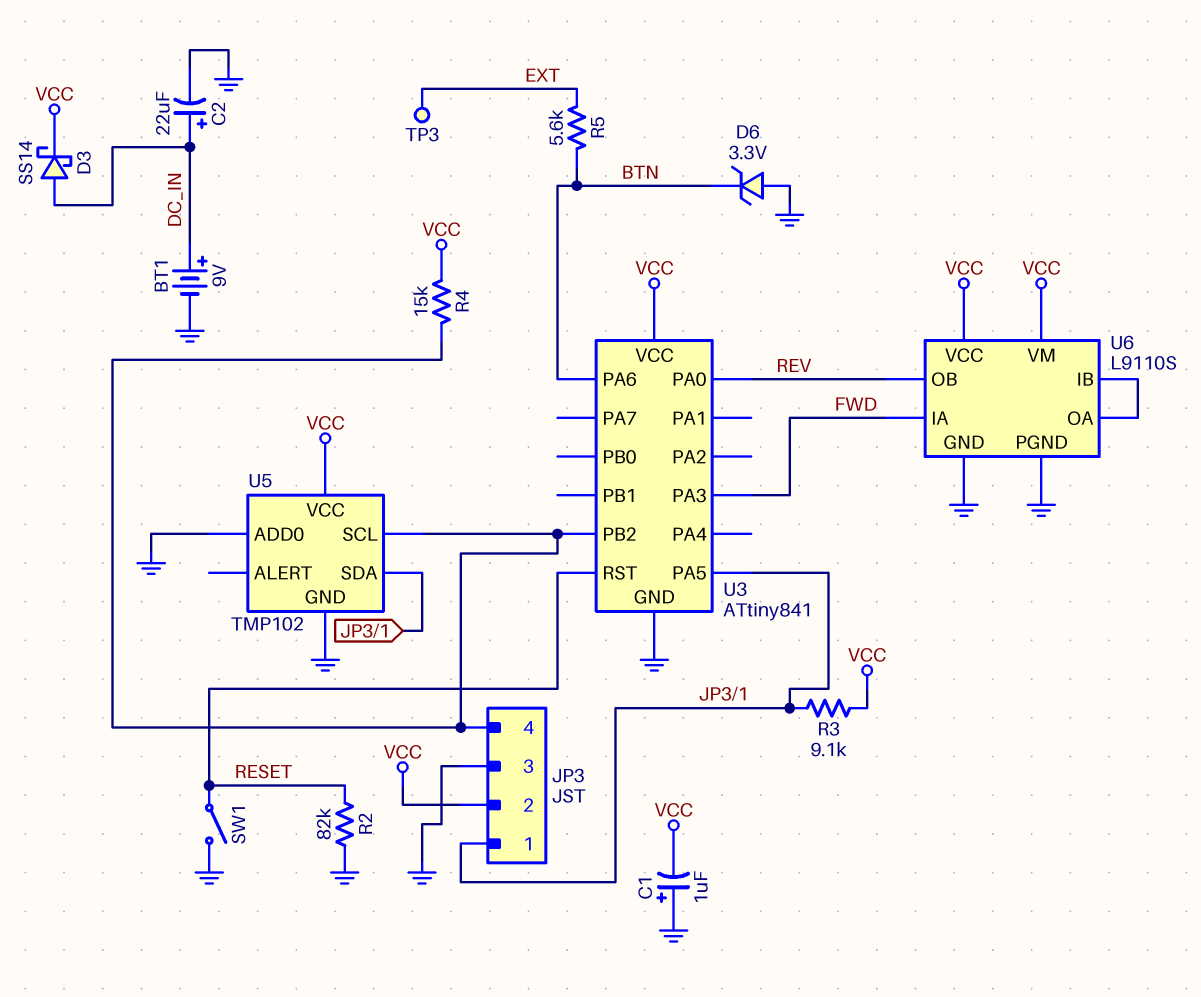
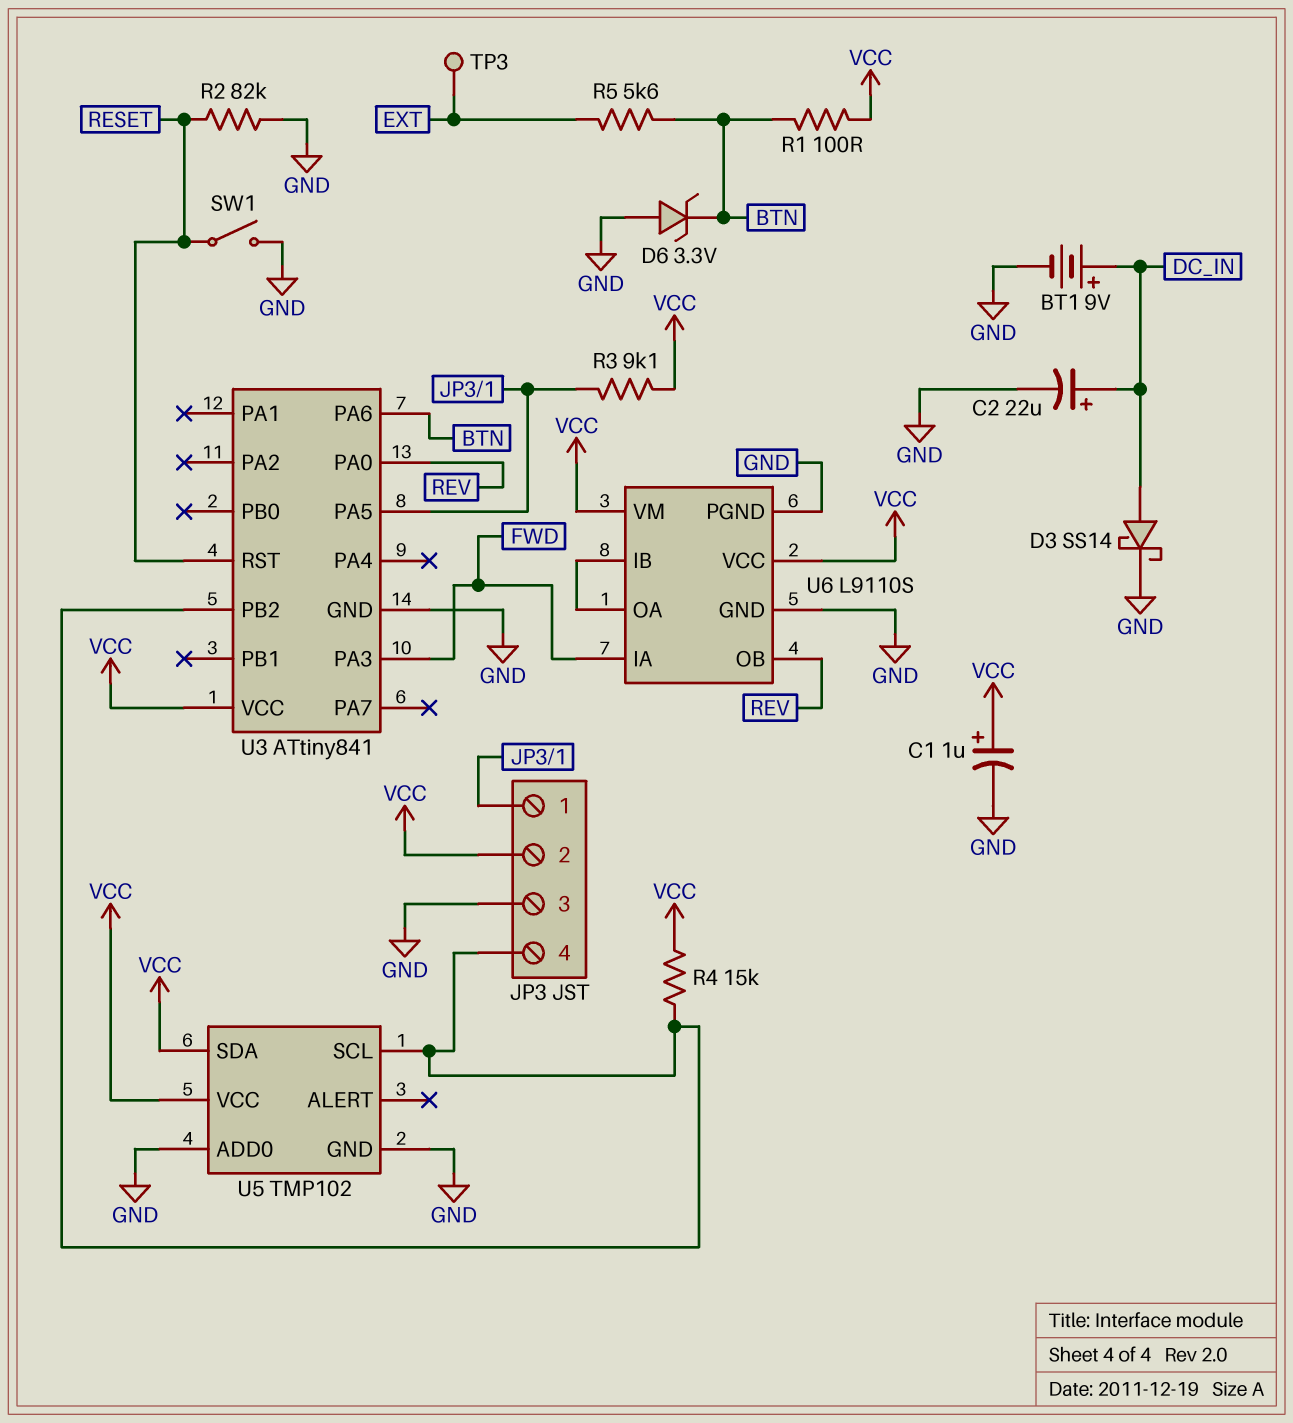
C1: 1uF (plus GND, minus VCC) -> 1uF (plus VCC, minus GND)
D3: schottky SS14 (A DC_IN, K VCC) -> schottky SS14 (A DC_IN, K GND)
R1: none -> 100 (BTN, VCC)
U5 pin SDA: JP3/1 -> VCC

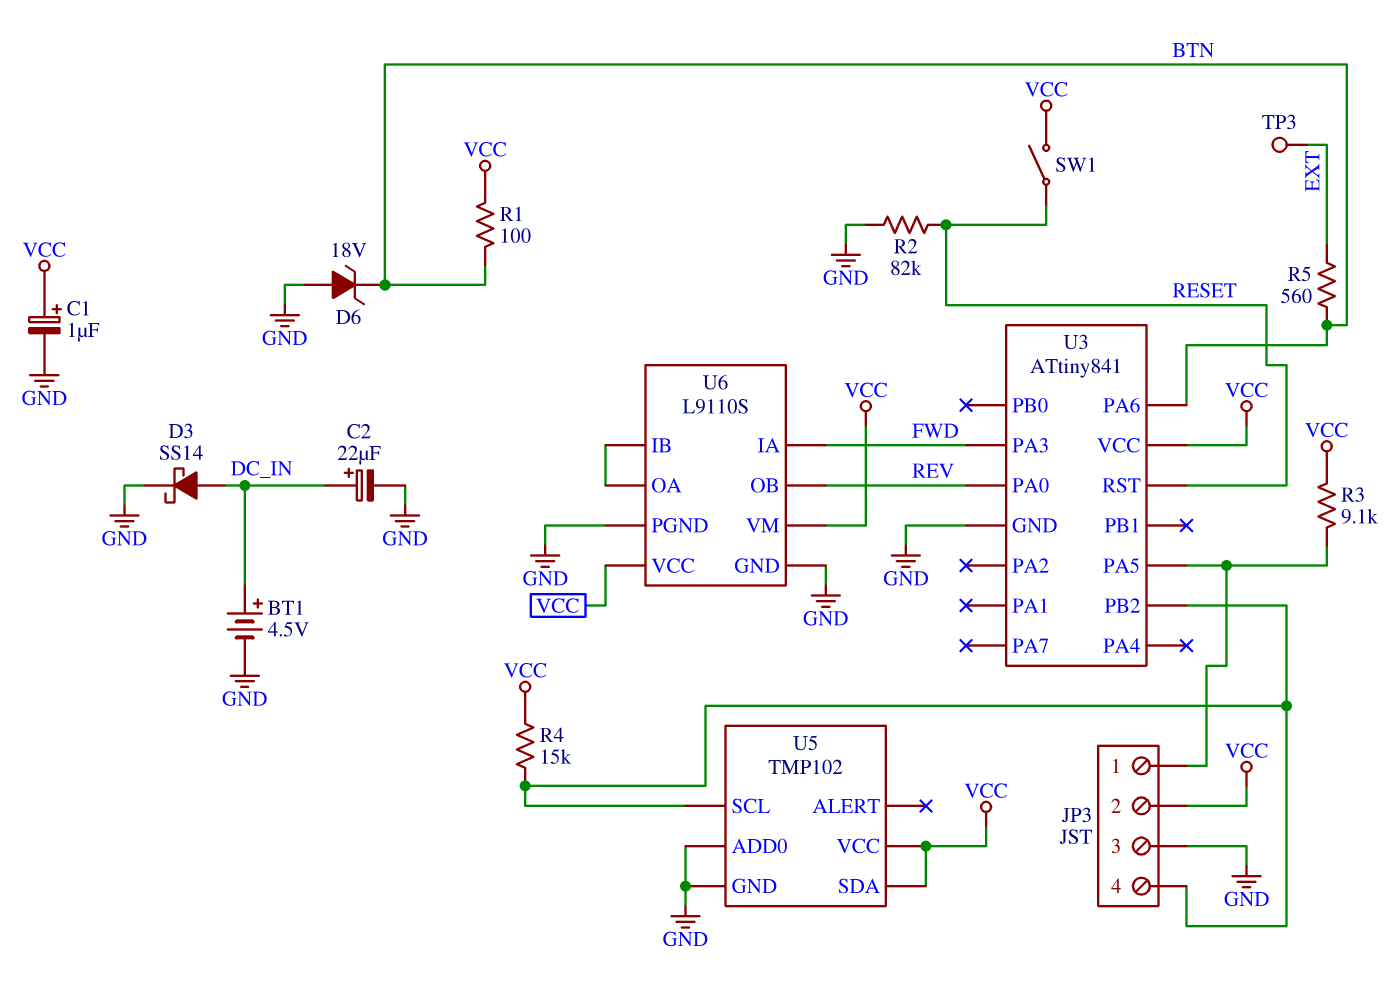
BT1: 9V (plus DC_IN, minus GND) -> 4.5V (plus DC_IN, minus GND)
D6: zener 3.3V (A GND, K BTN) -> zener 18V (A GND, K BTN)
R5: 5.6k (BTN, EXT) -> 560 (BTN, EXT)
SW1: switch (GND, RESET) -> switch (RESET, VCC)

